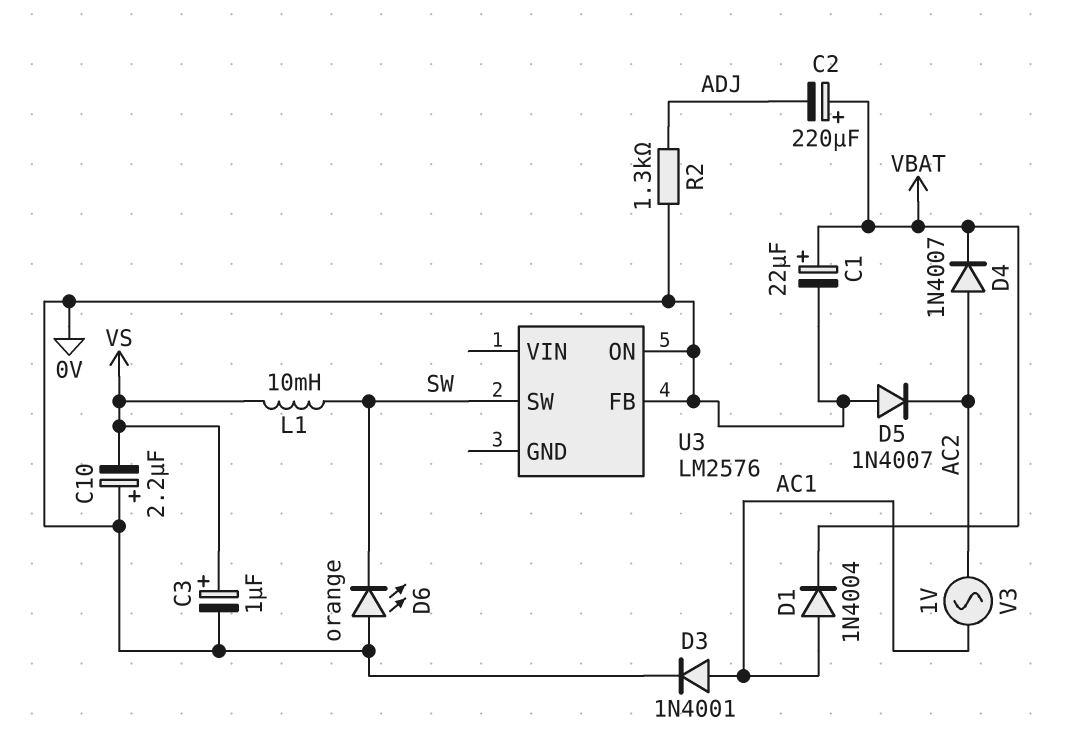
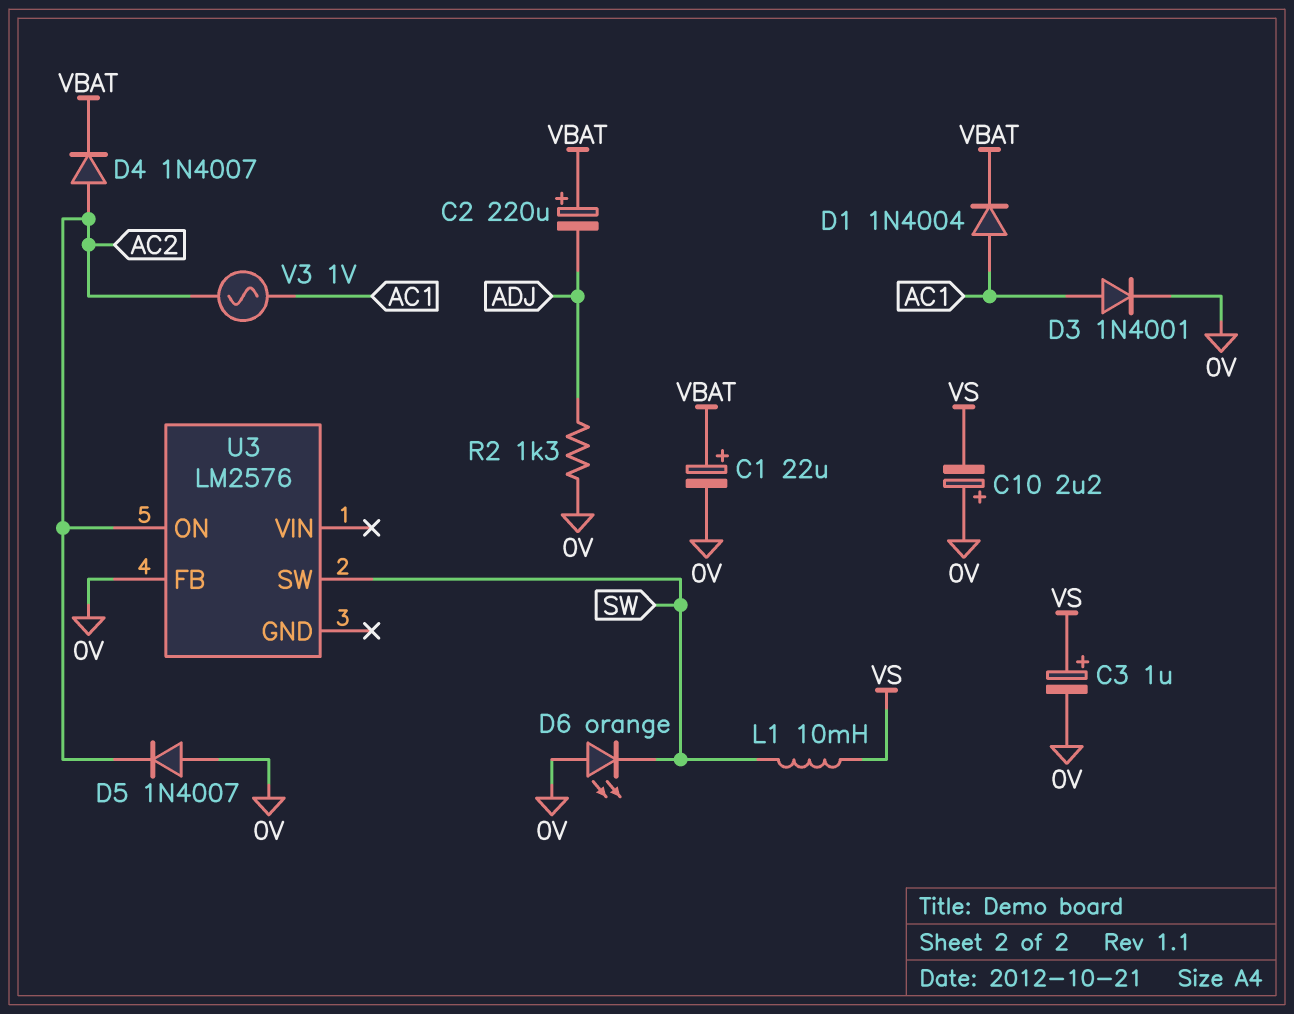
U3 pin ON: 0V -> AC2

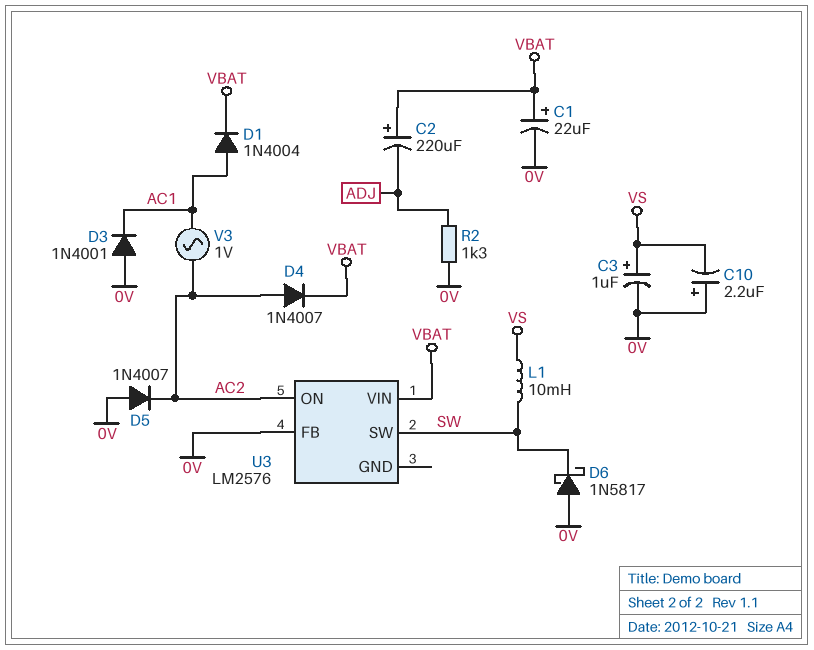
D3: diode 1N4001 (A AC1, K 0V) -> diode 1N4001 (A 0V, K AC1)
D6: LED orange (A 0V, K SW) -> schottky 1N5817 (A 0V, K SW)
U3 pin VIN: none -> VBAT

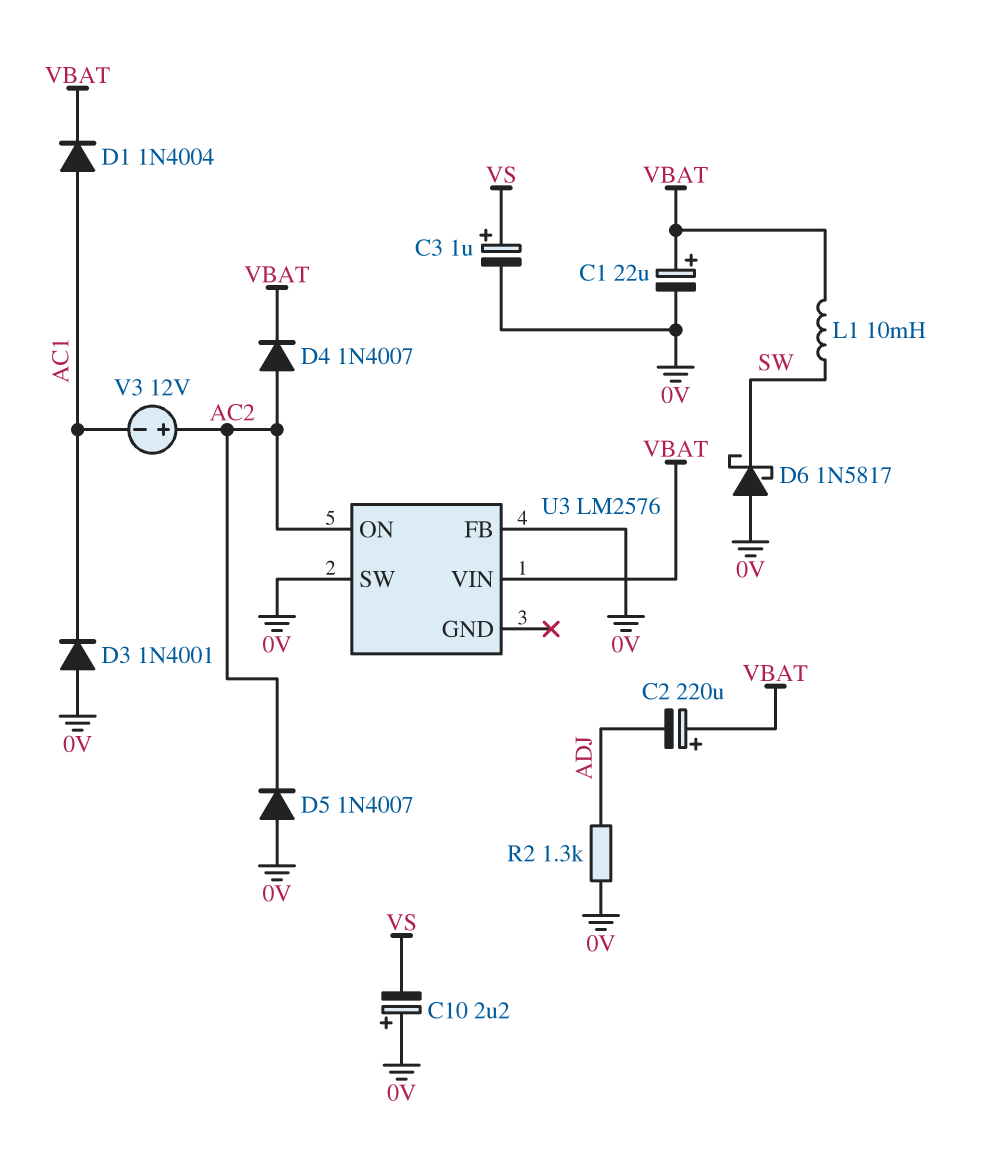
L1: 10mH (SW, VS) -> 10mH (SW, VBAT)
U3 pin SW: SW -> 0V
V3: AC 1V (AC1, AC2) -> 12V (plus AC2, minus AC1)

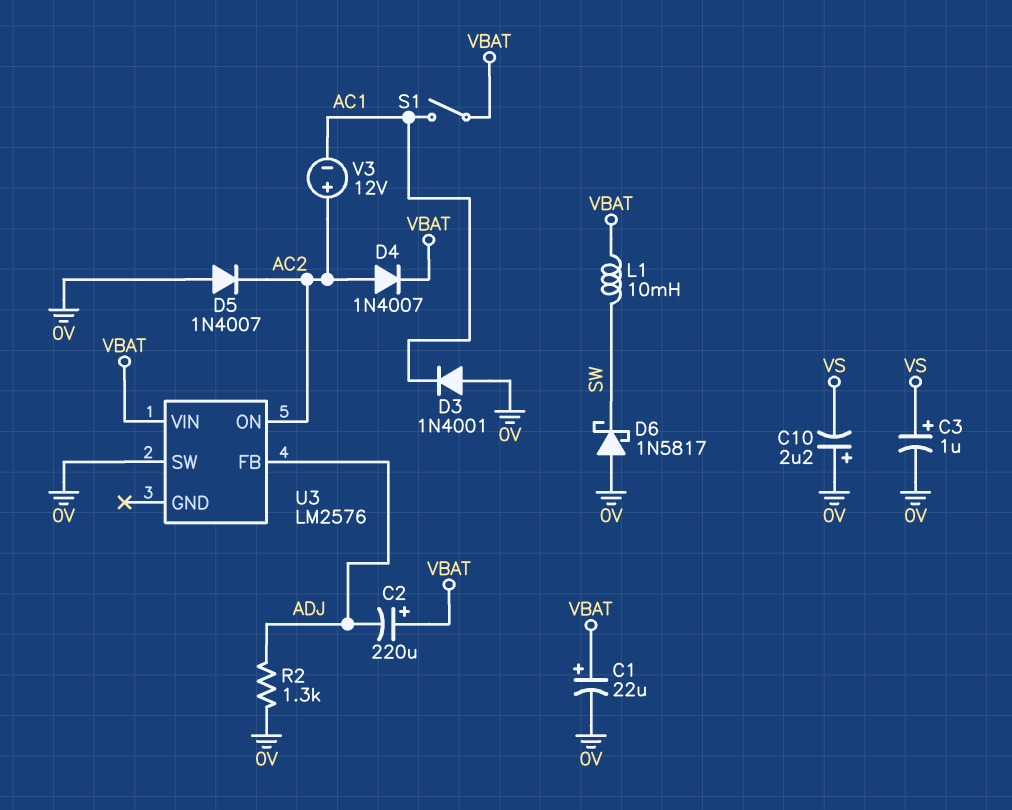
D1: diode 1N4004 (A AC1, K VBAT) -> none
S1: none -> switch (AC1, VBAT)
U3 pin FB: 0V -> ADJ

